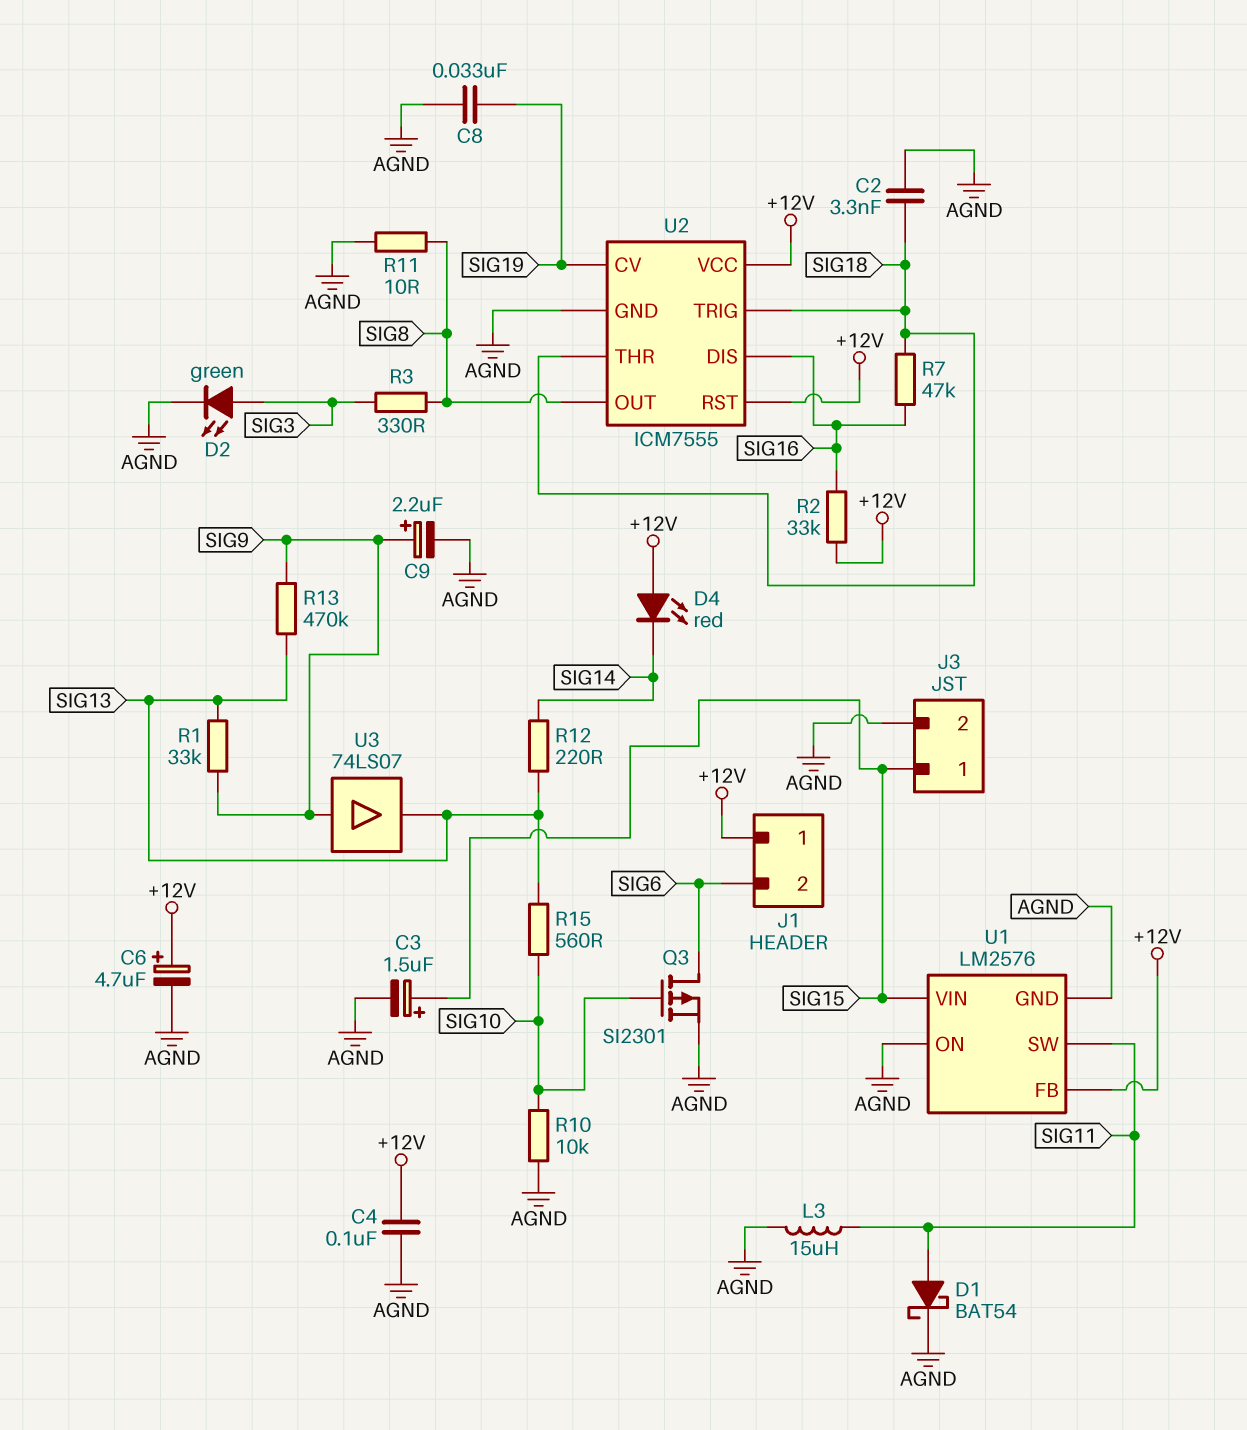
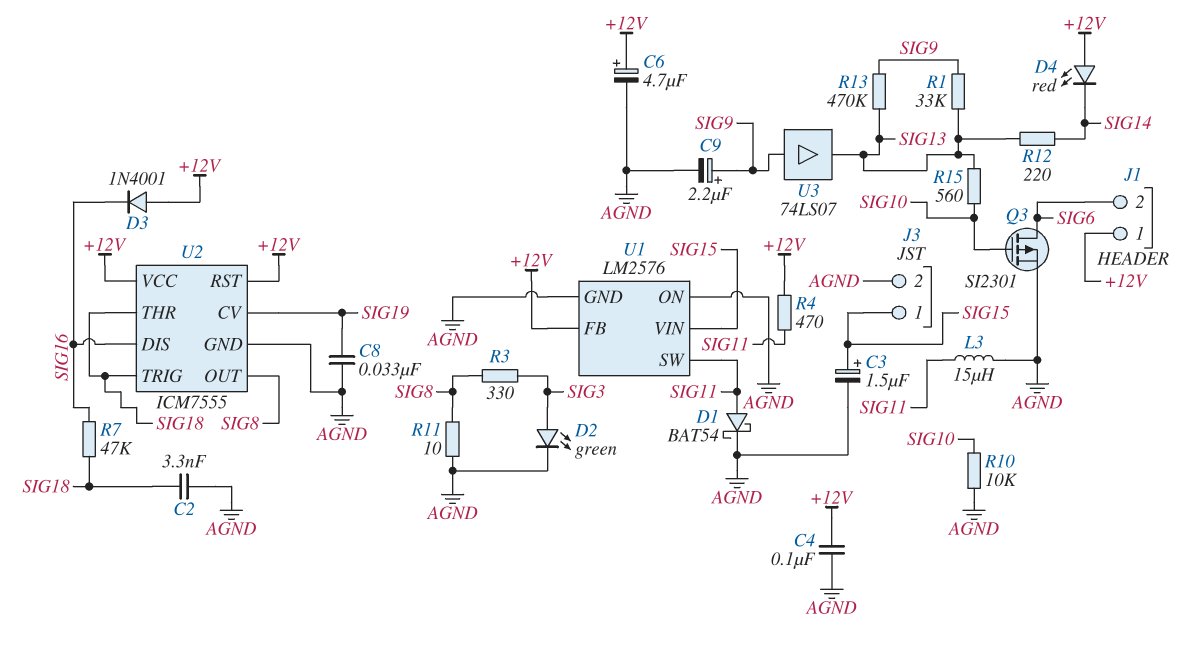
D3: none -> diode 1N4001 (A +12V, K SIG16)
R2: 33k (+12V, SIG16) -> none
R4: none -> 470 (+12V, SIG11)

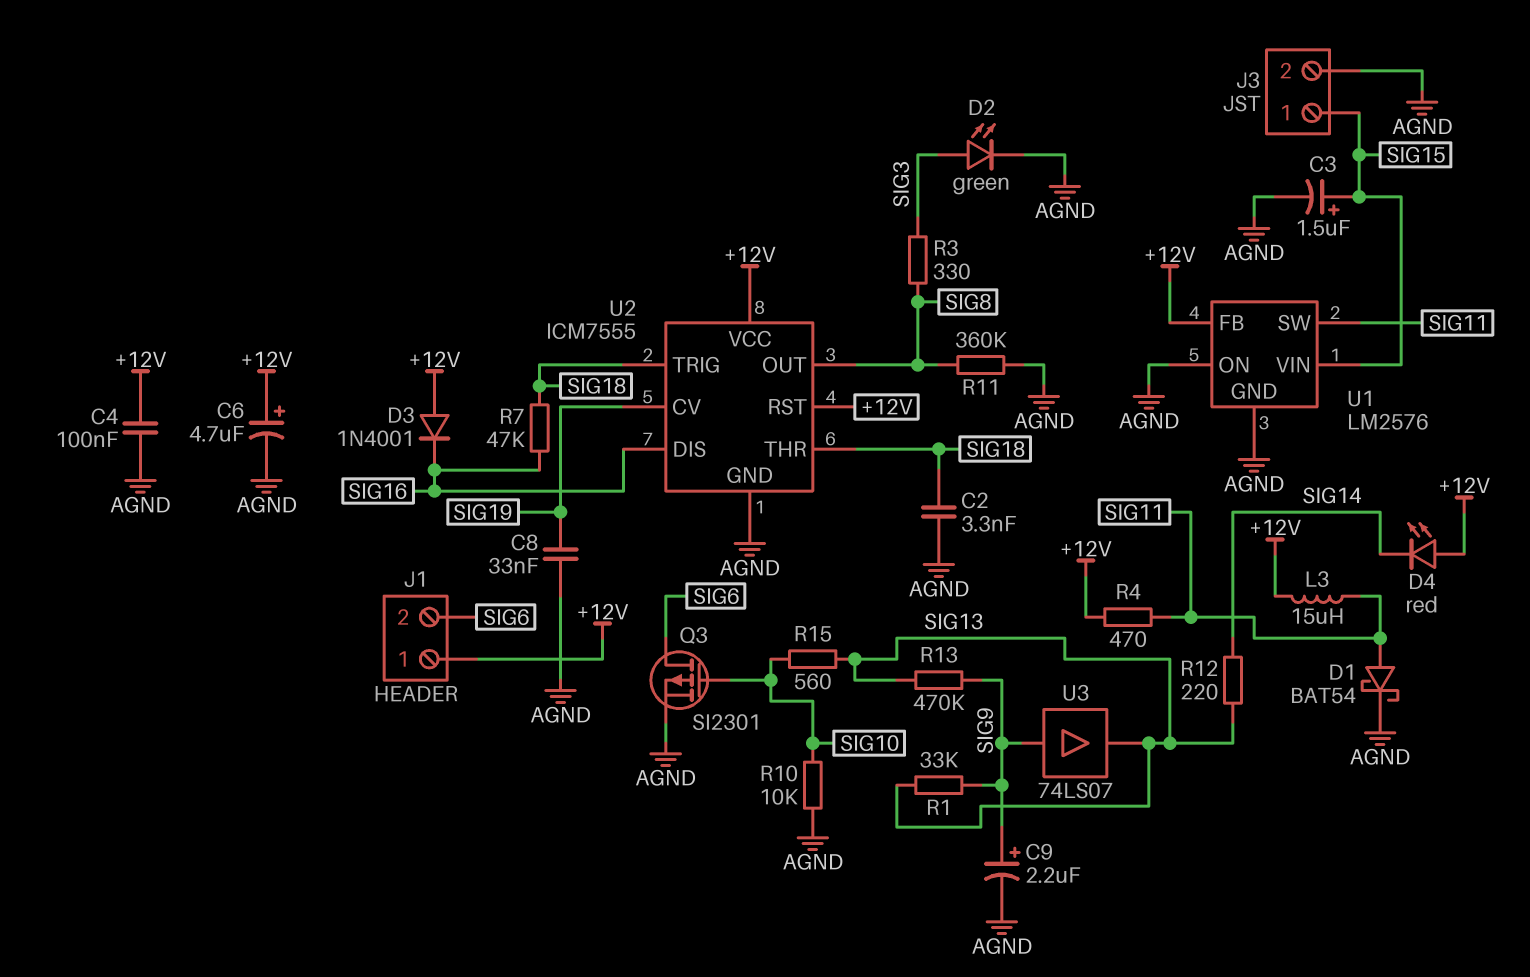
L3: 15uH (AGND, SIG11) -> 15uH (+12V, SIG11)
R11: 10 (AGND, SIG8) -> 360k (AGND, SIG8)

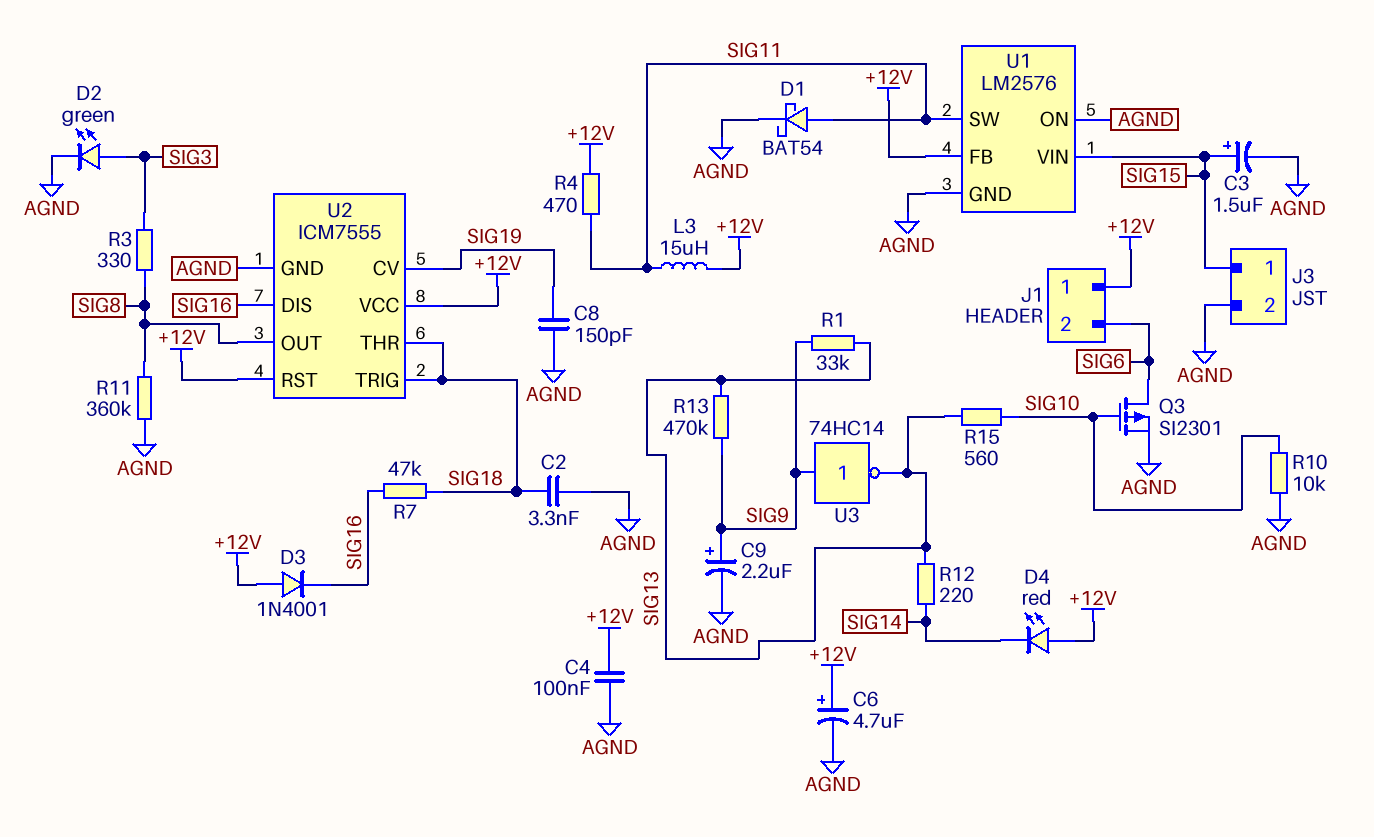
C8: 33nF (AGND, SIG19) -> 150pF (AGND, SIG19)
U3: buffer 74LS07 (in SIG9, out SIG13) -> NOT 74HC14 (in SIG9, out SIG13)

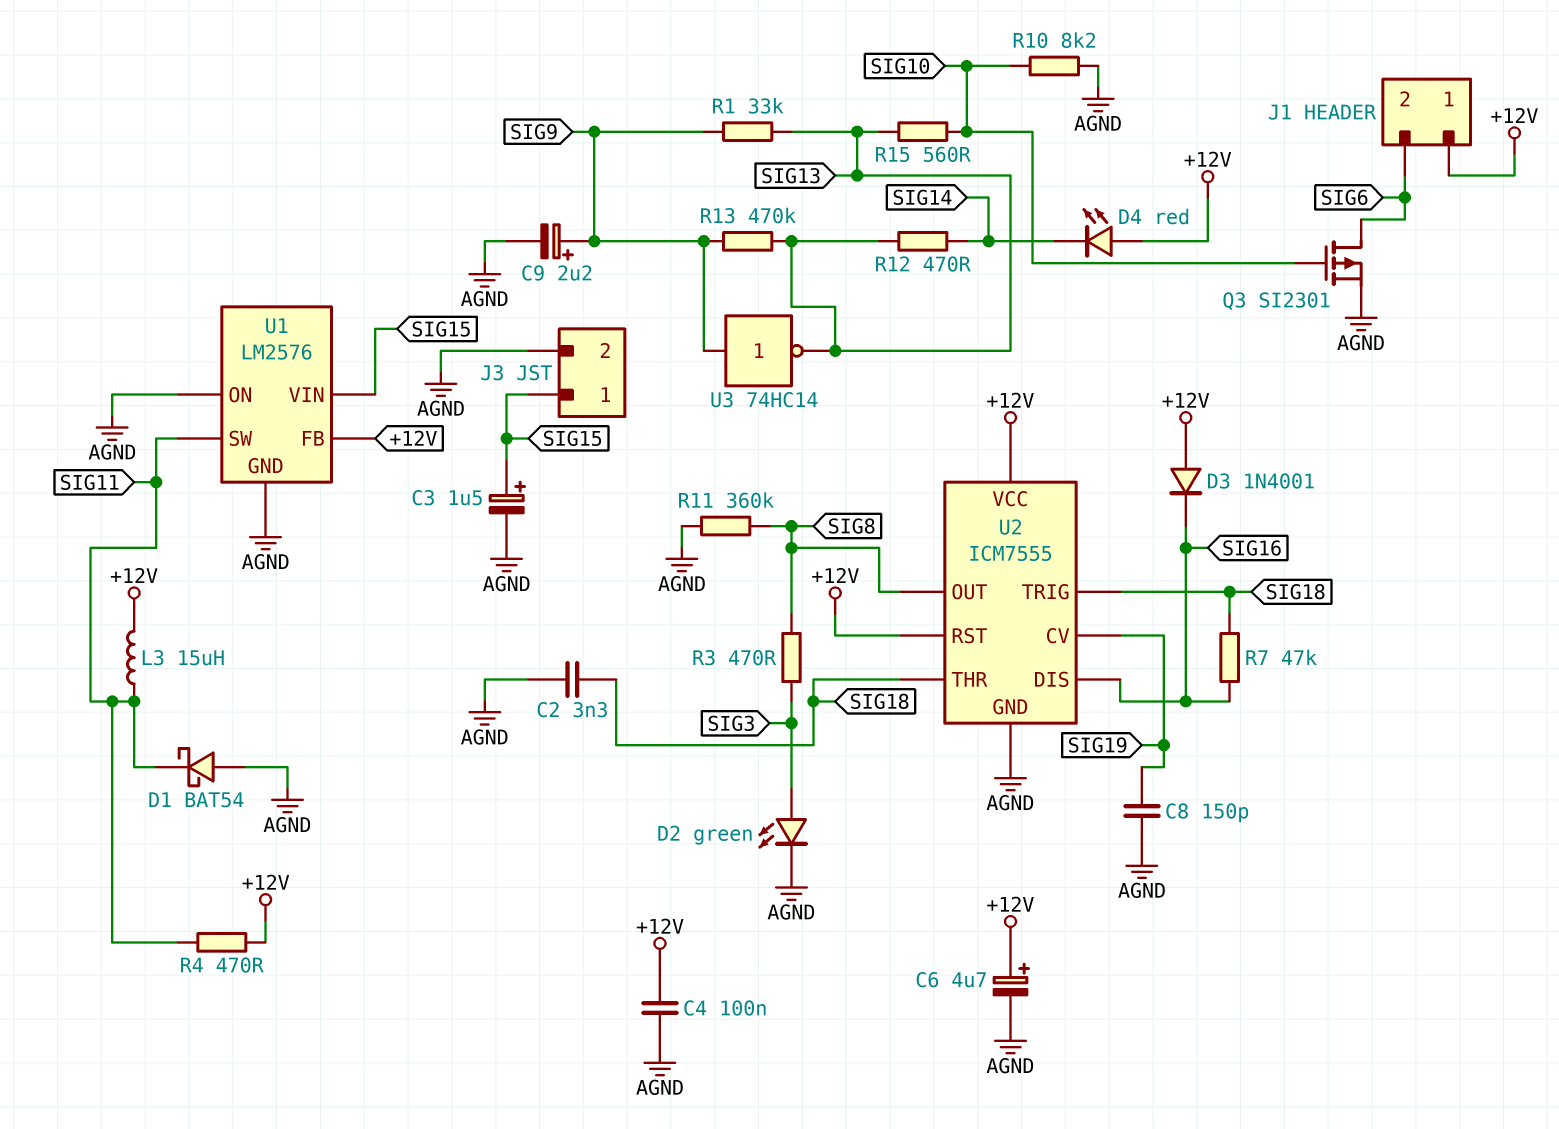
D1: schottky BAT54 (A SIG11, K AGND) -> schottky BAT54 (A AGND, K SIG11)
R3: 330 (SIG3, SIG8) -> 470 (SIG3, SIG8)
R10: 10k (AGND, SIG10) -> 8.2k (AGND, SIG10)
R12: 220 (SIG13, SIG14) -> 470 (SIG13, SIG14)

